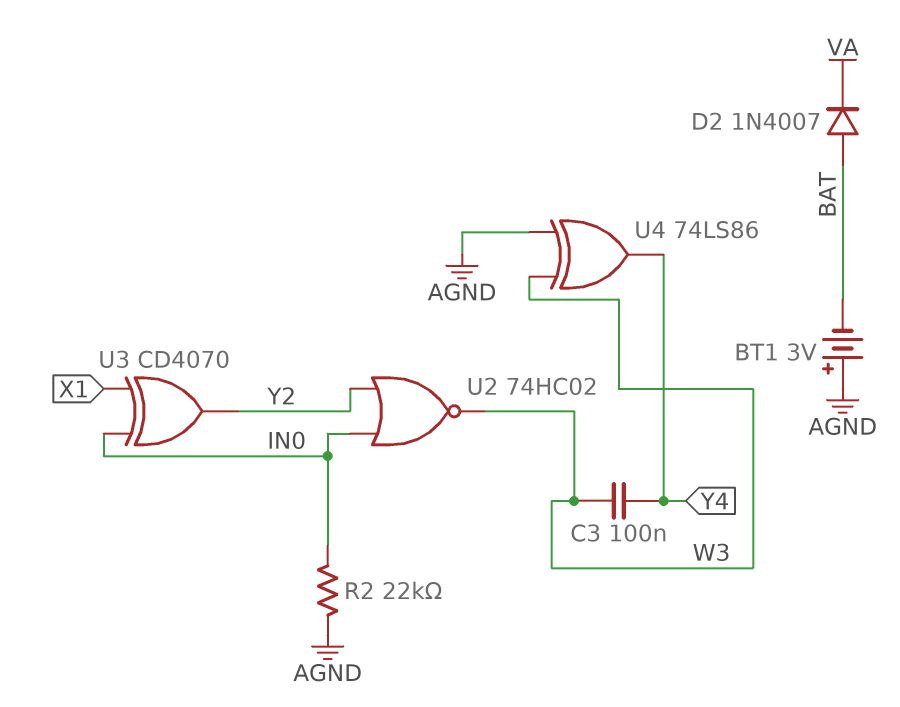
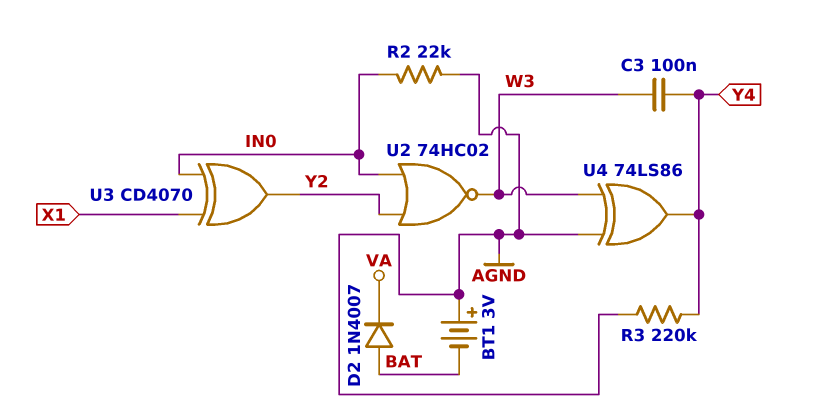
R3: none -> 220k (AGND, Y4)

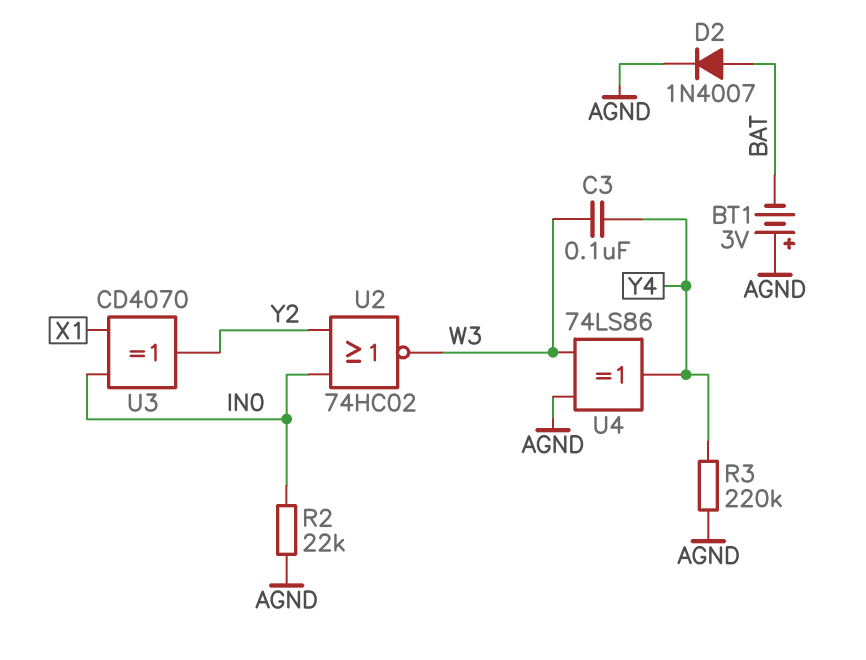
D2: diode 1N4007 (A BAT, K VA) -> diode 1N4007 (A BAT, K AGND)

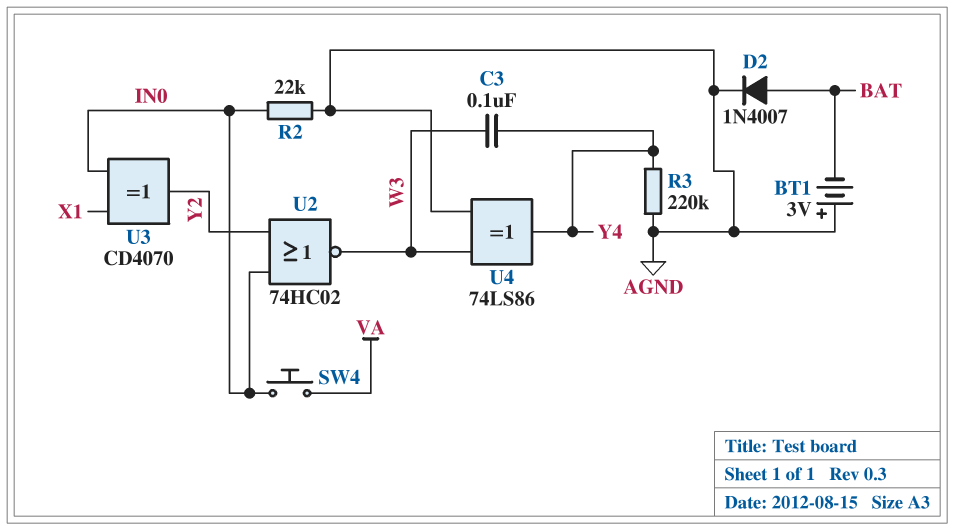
SW4: none -> button (IN0, VA)

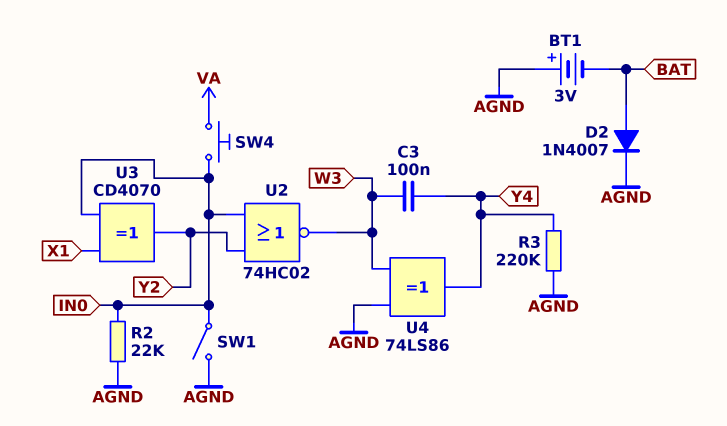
SW1: none -> switch (AGND, IN0)

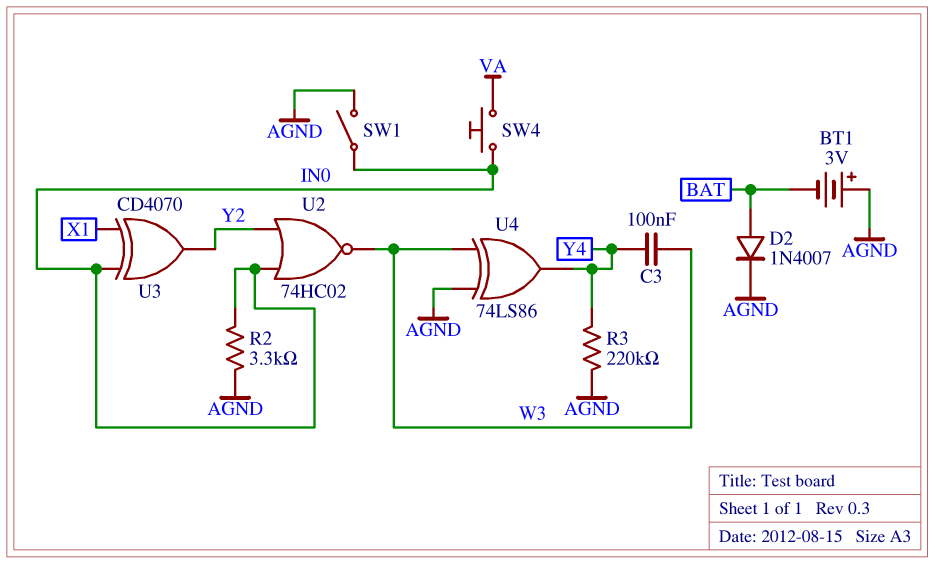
R2: 22k (AGND, IN0) -> 3.3k (AGND, IN0)

